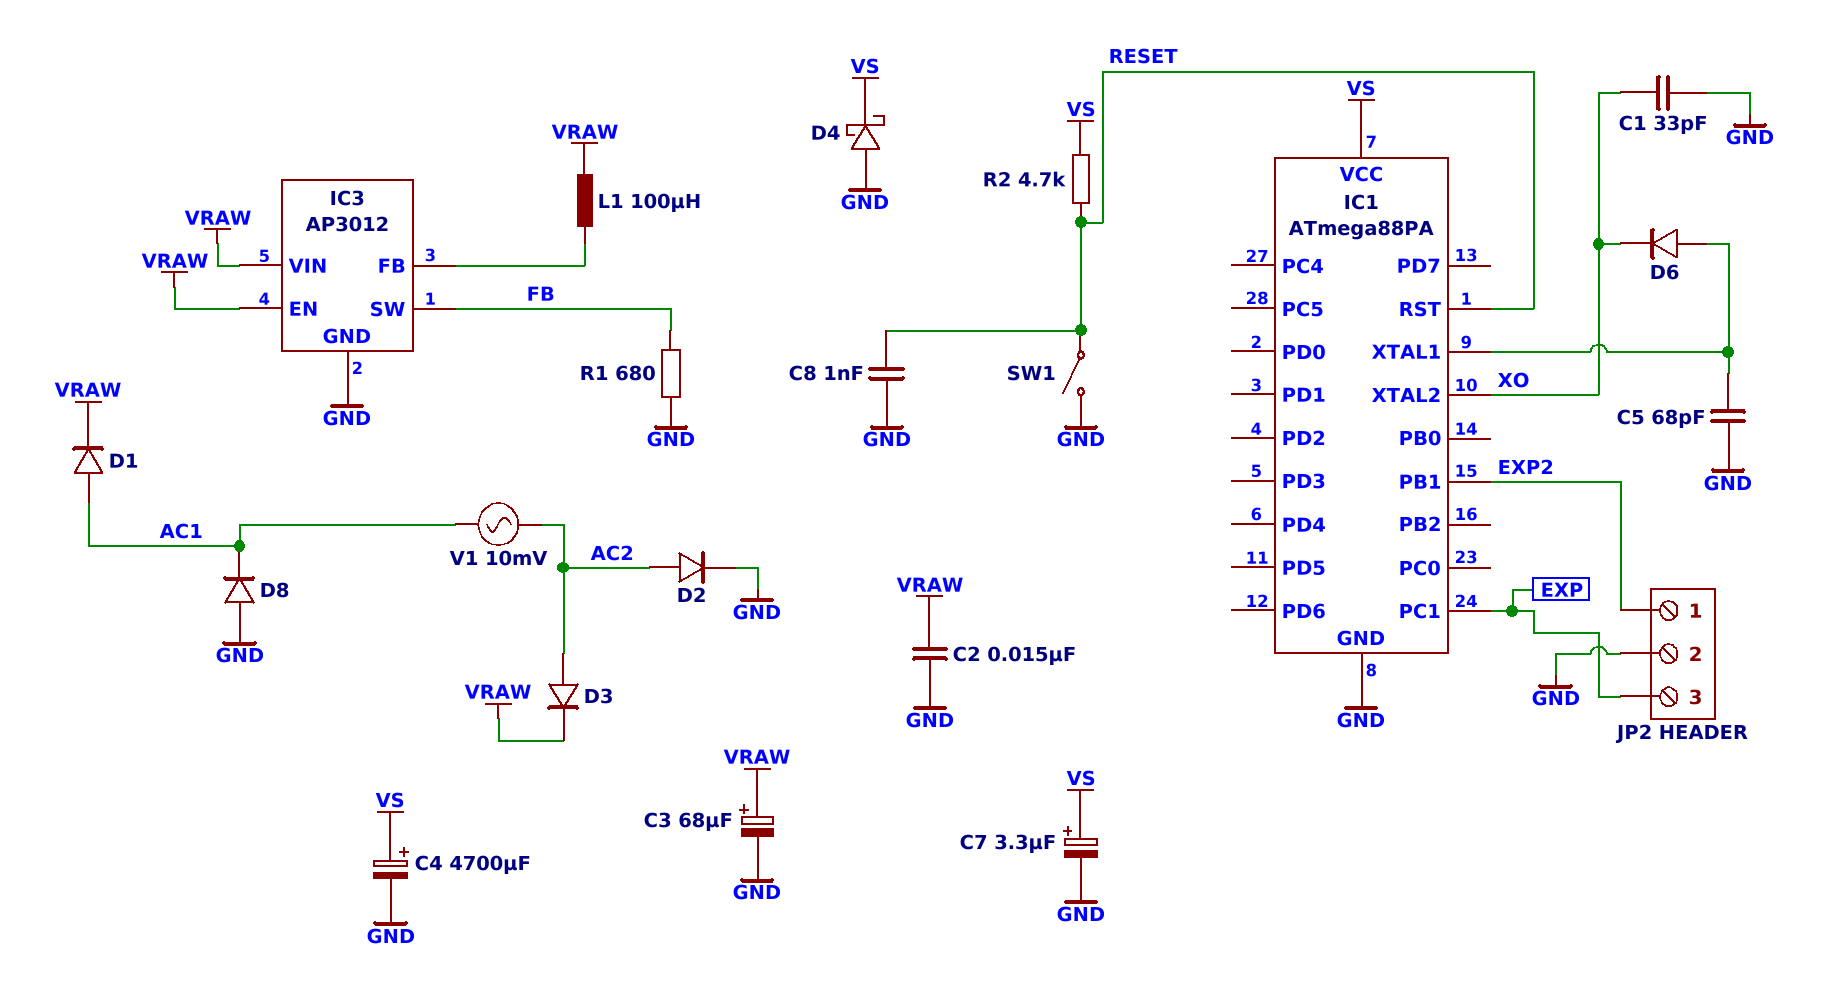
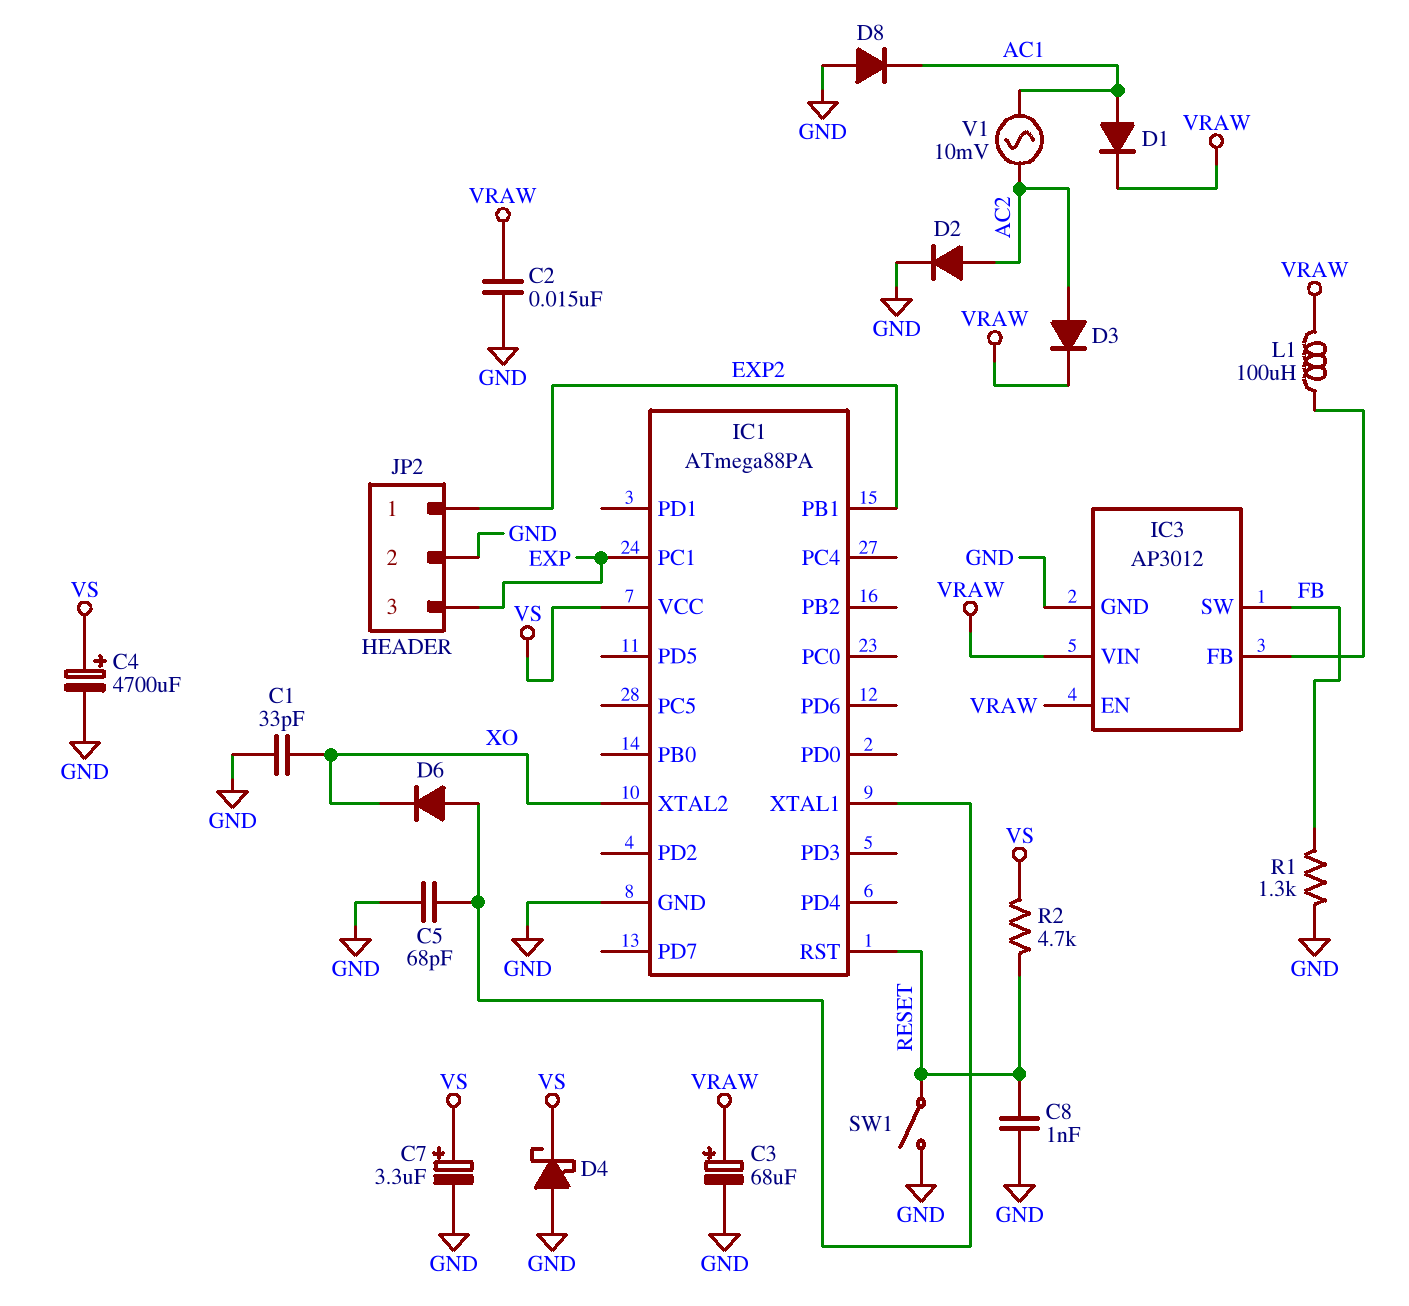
R1: 680 (FB, GND) -> 1.3k (FB, GND)

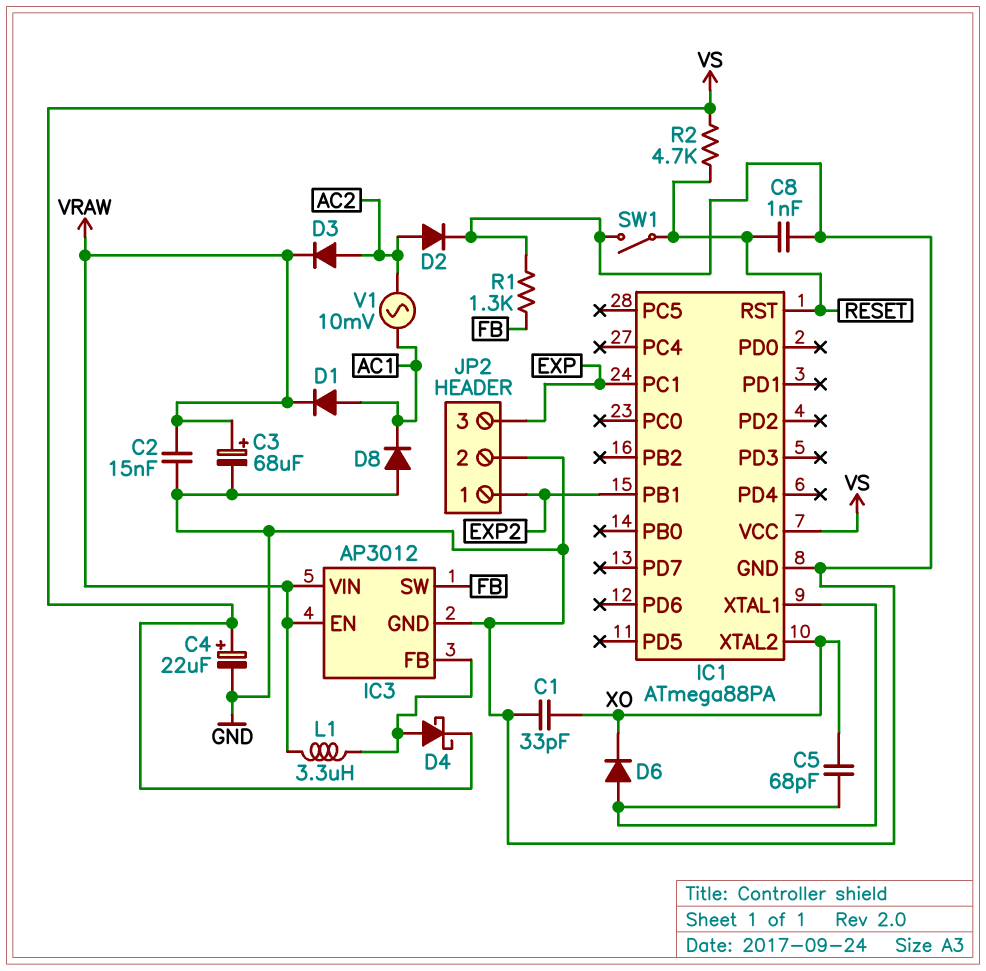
C4: 4700uF (plus VS, minus GND) -> 22uF (plus VS, minus GND)
C5: 68pF (GND, IC1/XTAL1) -> 68pF (IC1/XTAL1, XO)
C7: 3.3uF (plus VS, minus GND) -> none
D4: schottky (A GND, K VS) -> schottky (A IC3/FB, K VS)
L1: 100uH (IC3/FB, VRAW) -> 3.3uH (IC3/FB, VRAW)

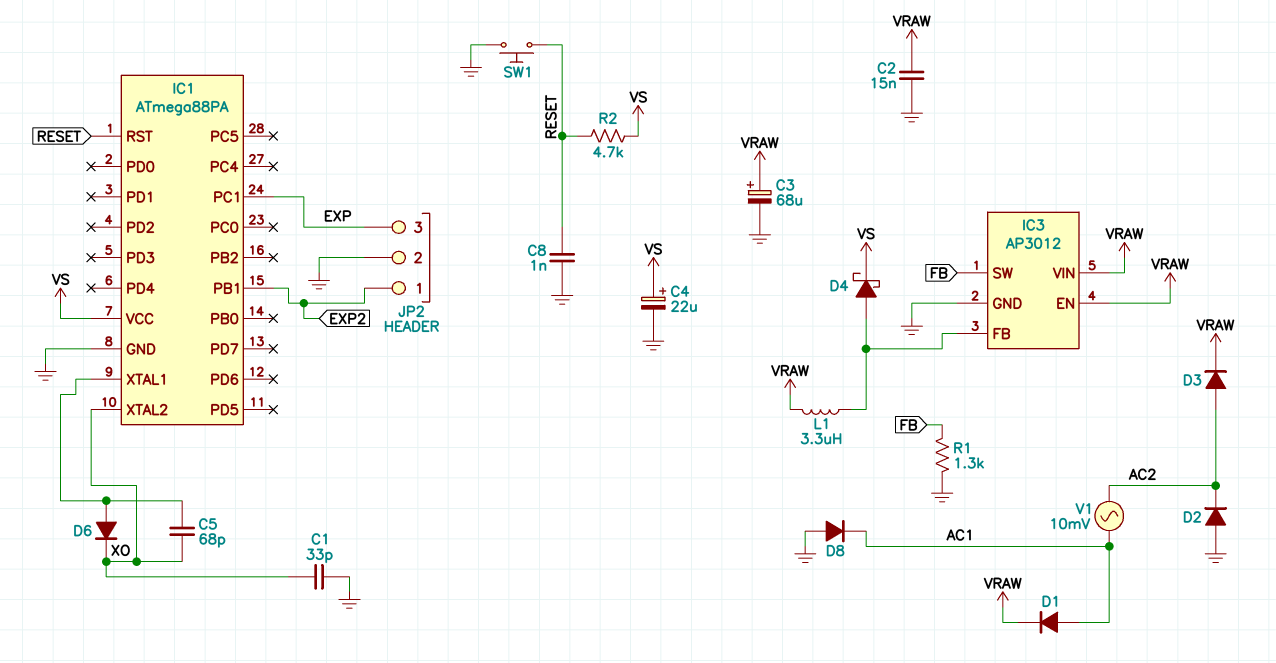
D2: diode (A AC2, K GND) -> diode (A GND, K AC2)
SW1: switch (GND, RESET) -> button (GND, RESET)

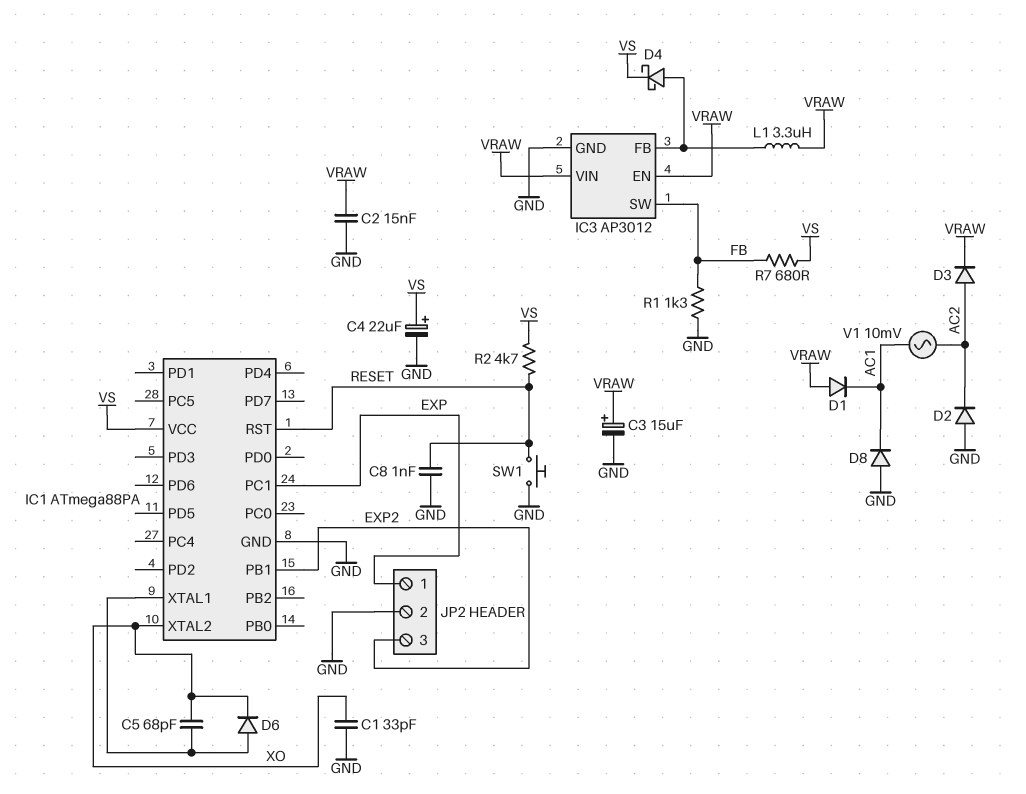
C3: 68uF (plus VRAW, minus GND) -> 15uF (plus VRAW, minus GND)
D1: diode (A AC1, K VRAW) -> diode (A VRAW, K AC1)
JP2 pin 1: EXP2 -> EXP
JP2 pin 3: EXP -> EXP2
R7: none -> 680 (FB, VS)

